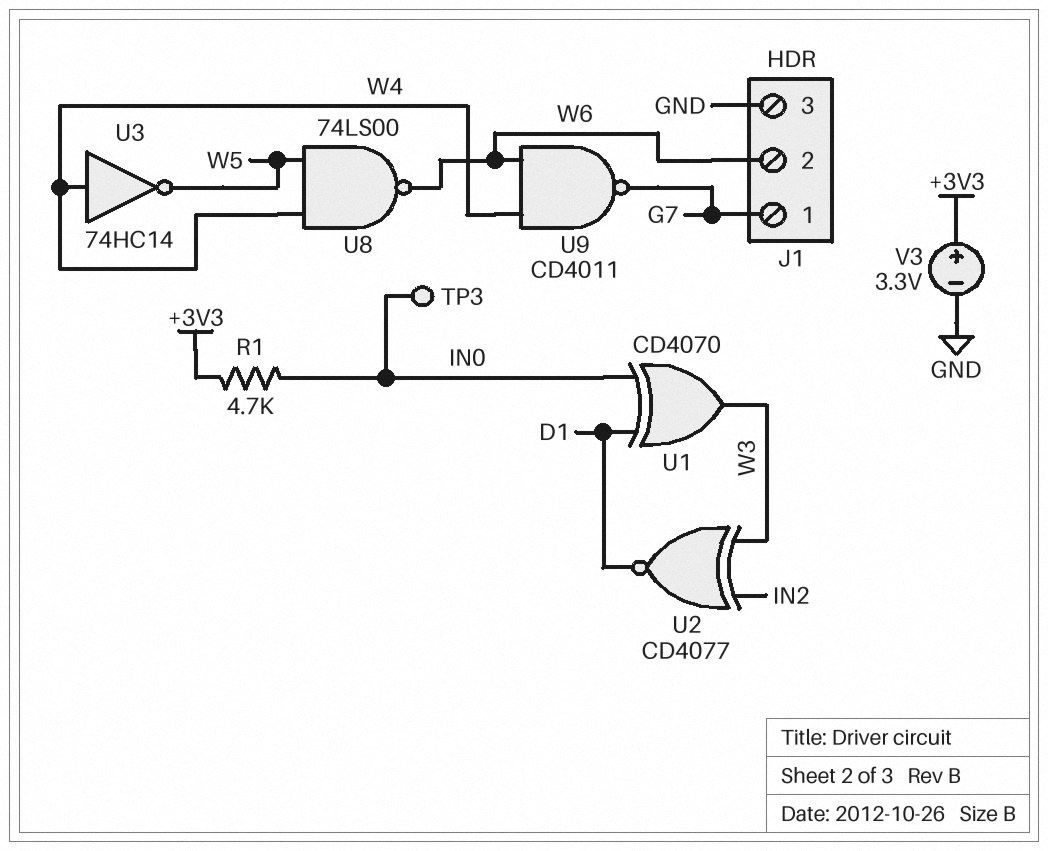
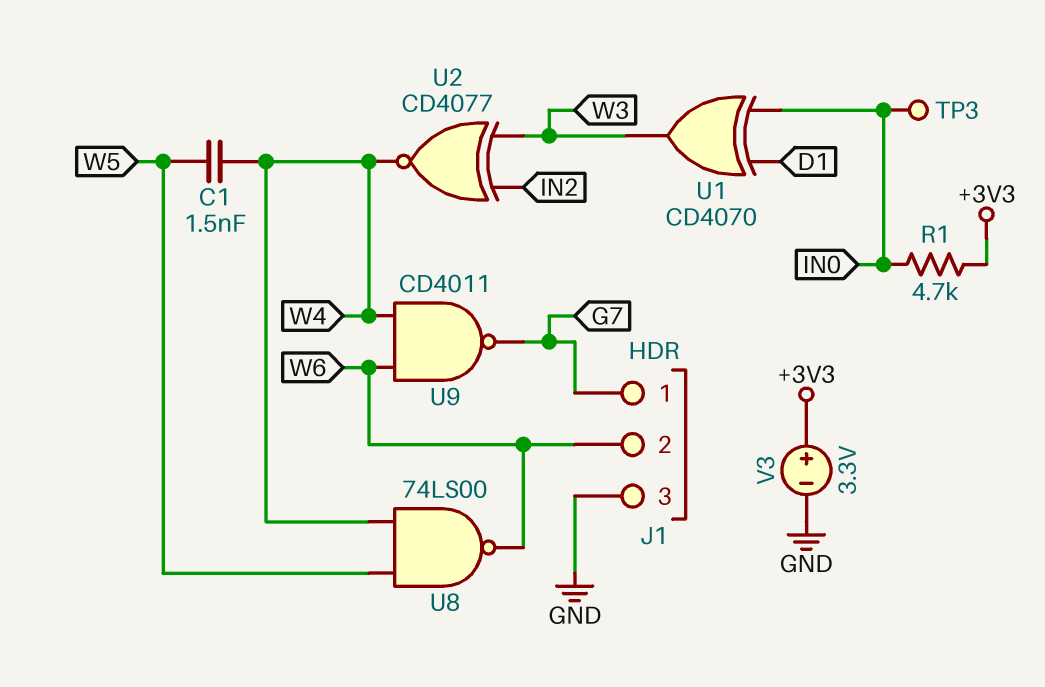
C1: none -> 1.5nF (W4, W5)
U2: XNOR CD4077 (in IN2, in W3, out D1) -> XNOR CD4077 (in IN2, in W3, out W4)
U3: NOT 74HC14 (in W4, out W5) -> none

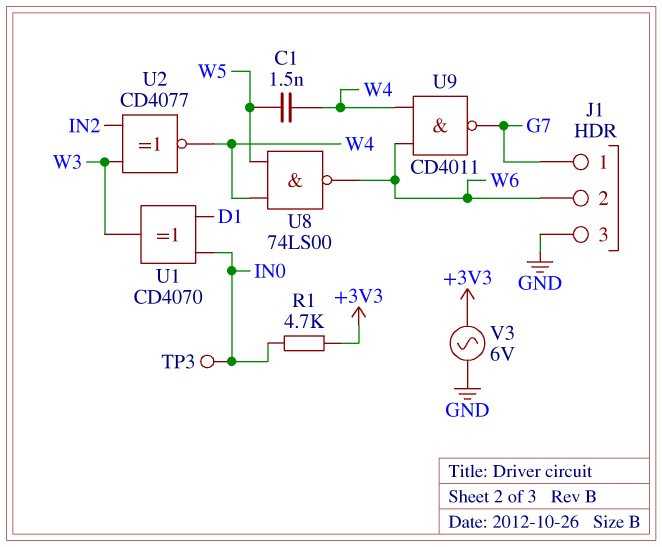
V3: 3.3V (plus +3V3, minus GND) -> AC 6V (+3V3, GND)

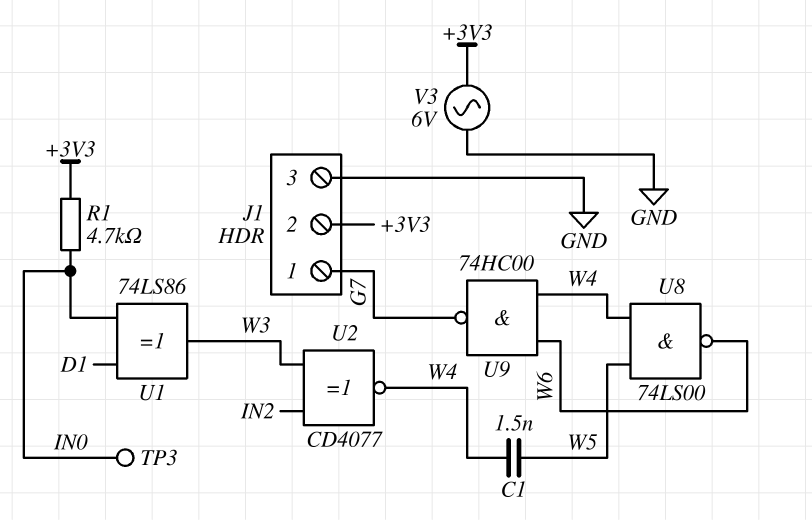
J1 pin 2: W6 -> +3V3
U1: XOR CD4070 (in D1, in IN0, out W3) -> XOR 74LS86 (in D1, in IN0, out W3)
U9: NAND CD4011 (in W4, in W6, out G7) -> NAND 74HC00 (in W4, in W6, out G7)

